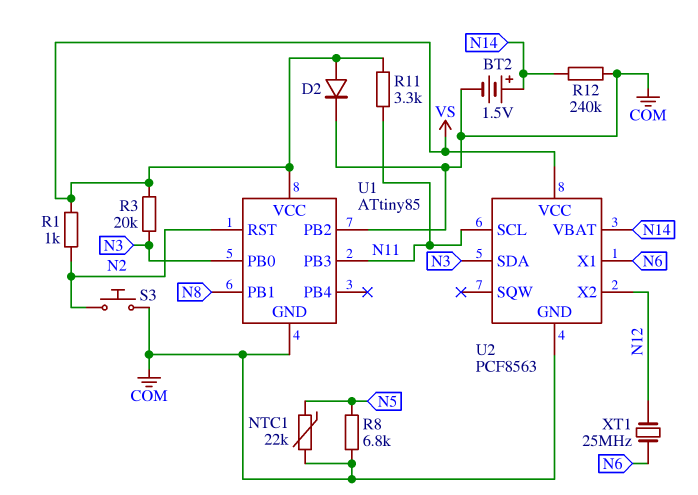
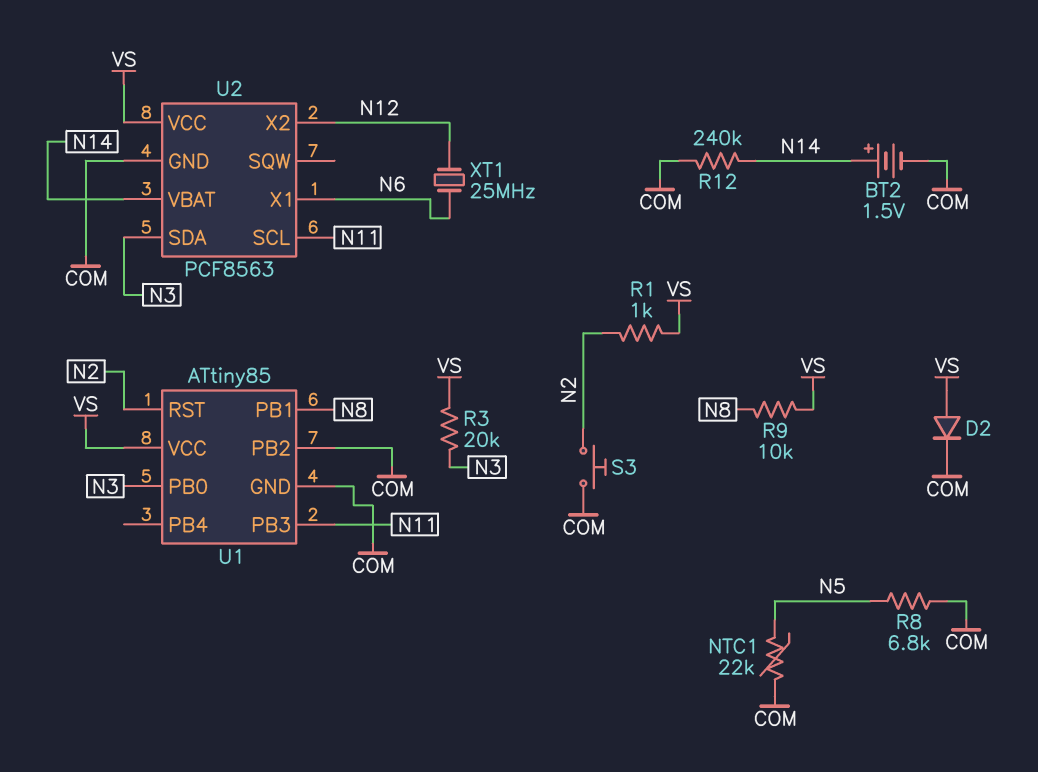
R9: none -> 10k (N8, VS)
R11: 3.3k (N11, VS) -> none

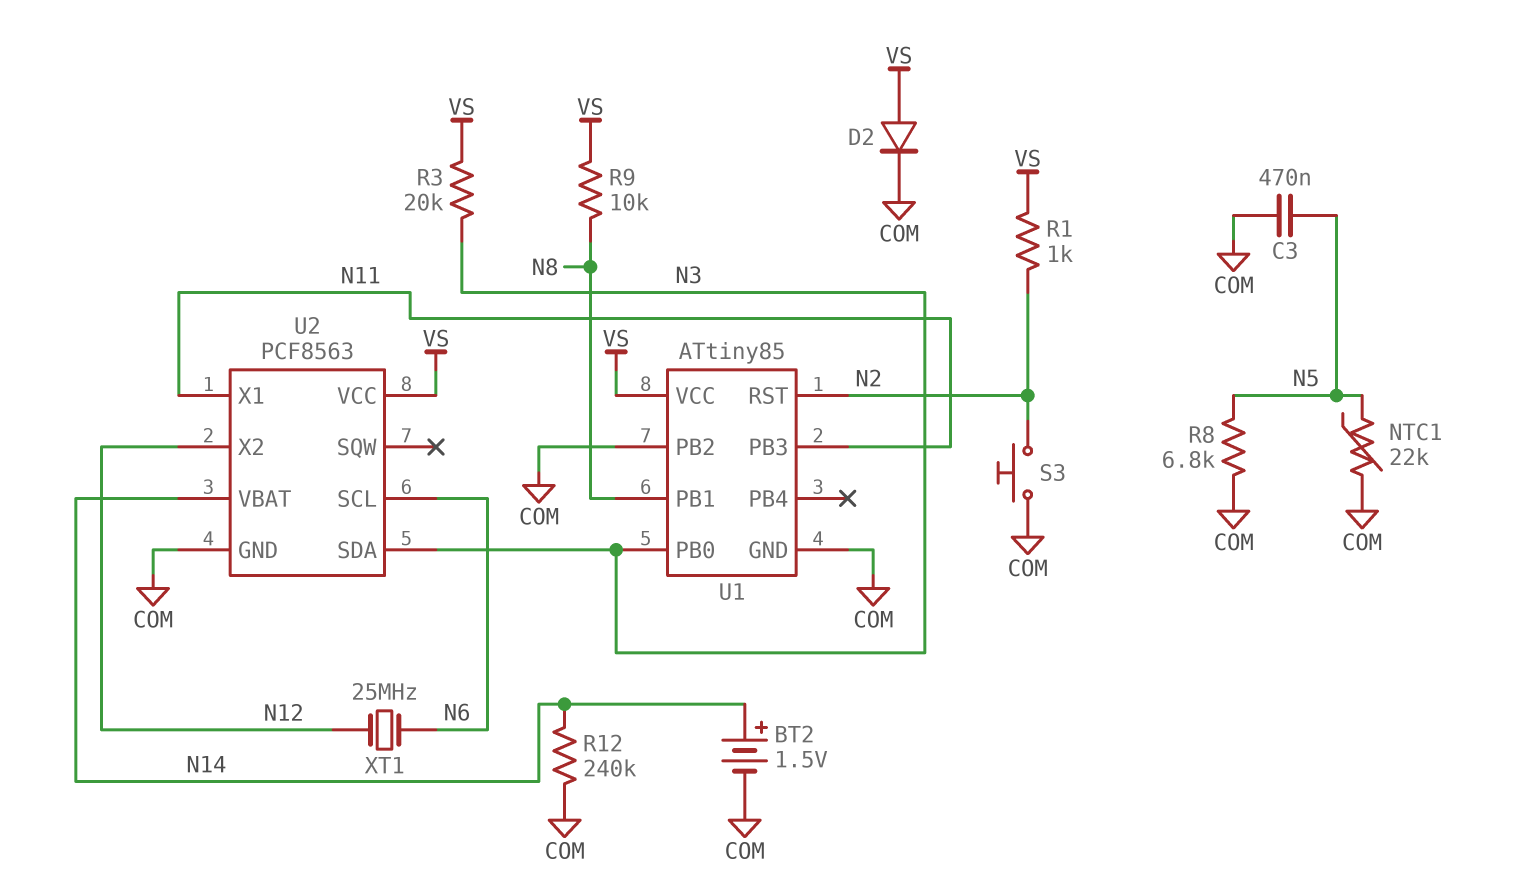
C3: none -> 470nF (COM, N5)
U2 pin SCL: N11 -> N6
U2 pin X1: N6 -> N11

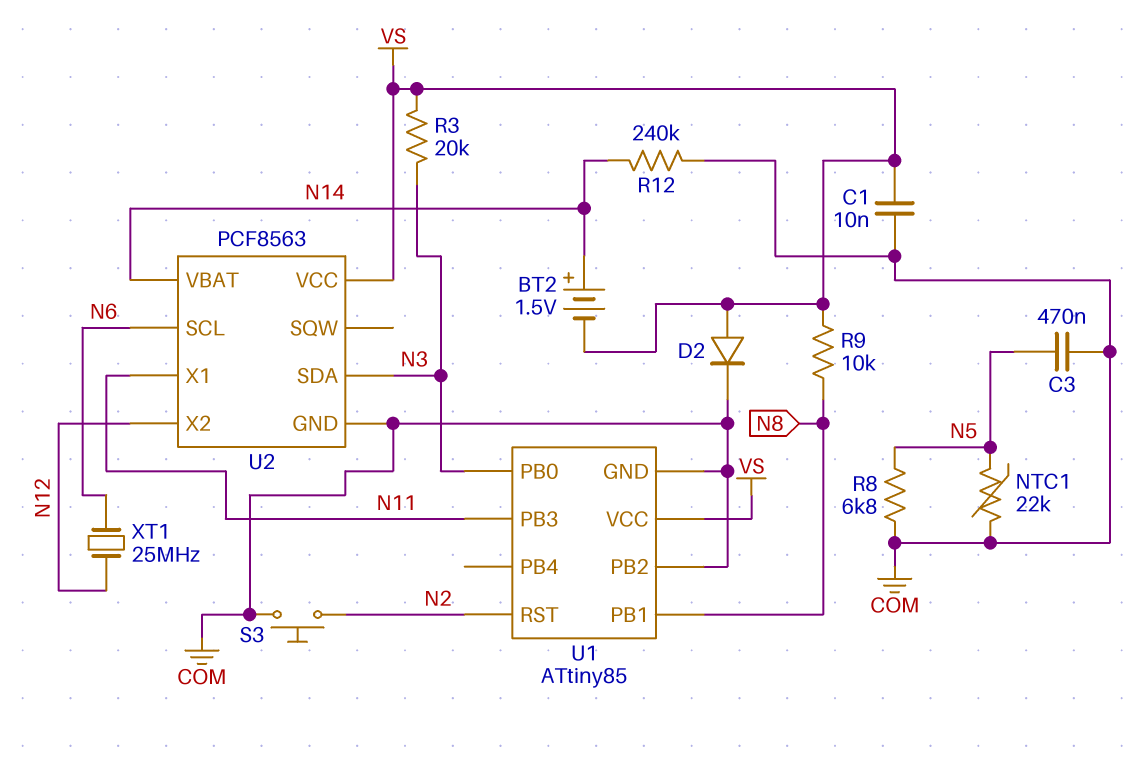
BT2: 1.5V (plus N14, minus COM) -> 1.5V (plus N14, minus VS)
C1: none -> 10nF (COM, VS)
R1: 1k (N2, VS) -> none

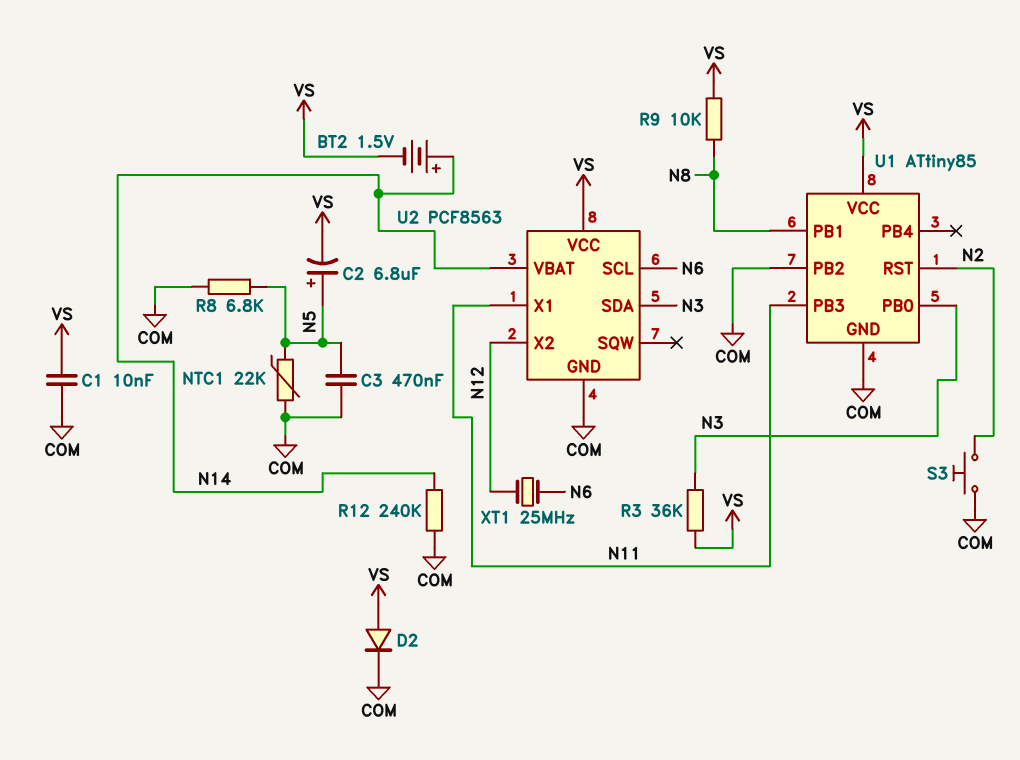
C2: none -> 6.8uF (plus N5, minus VS)
R3: 20k (N3, VS) -> 36k (N3, VS)

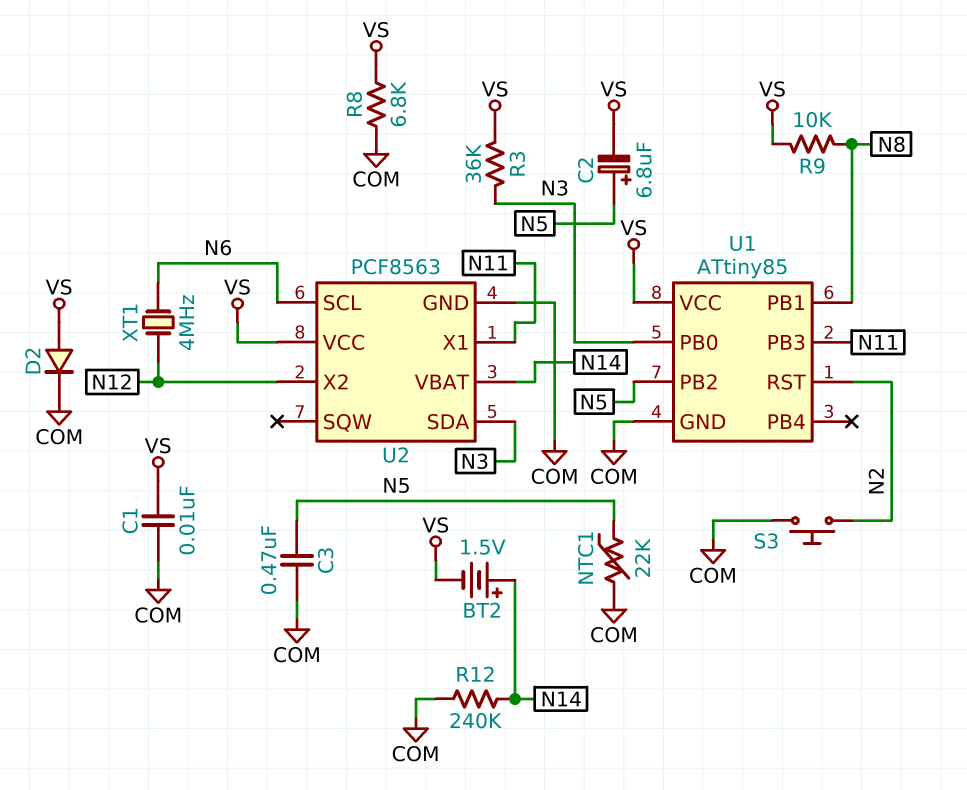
R8: 6.8k (COM, N5) -> 6.8k (COM, VS)
U1 pin PB2: COM -> N5
XT1: 25MHz (N6, N12) -> 4MHz (N6, N12)

